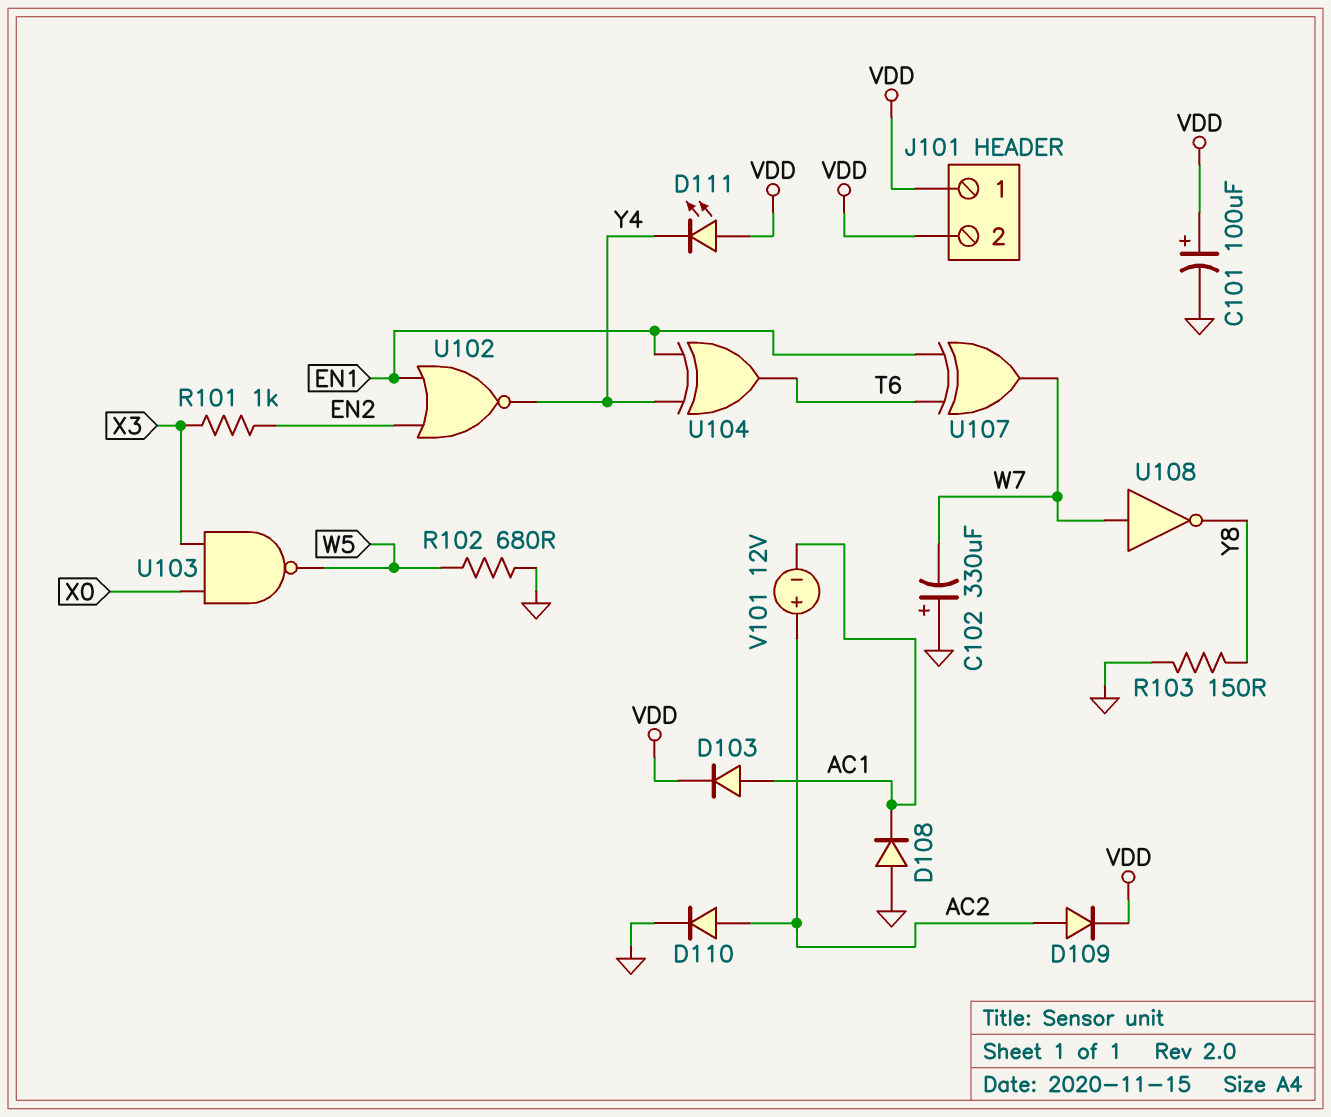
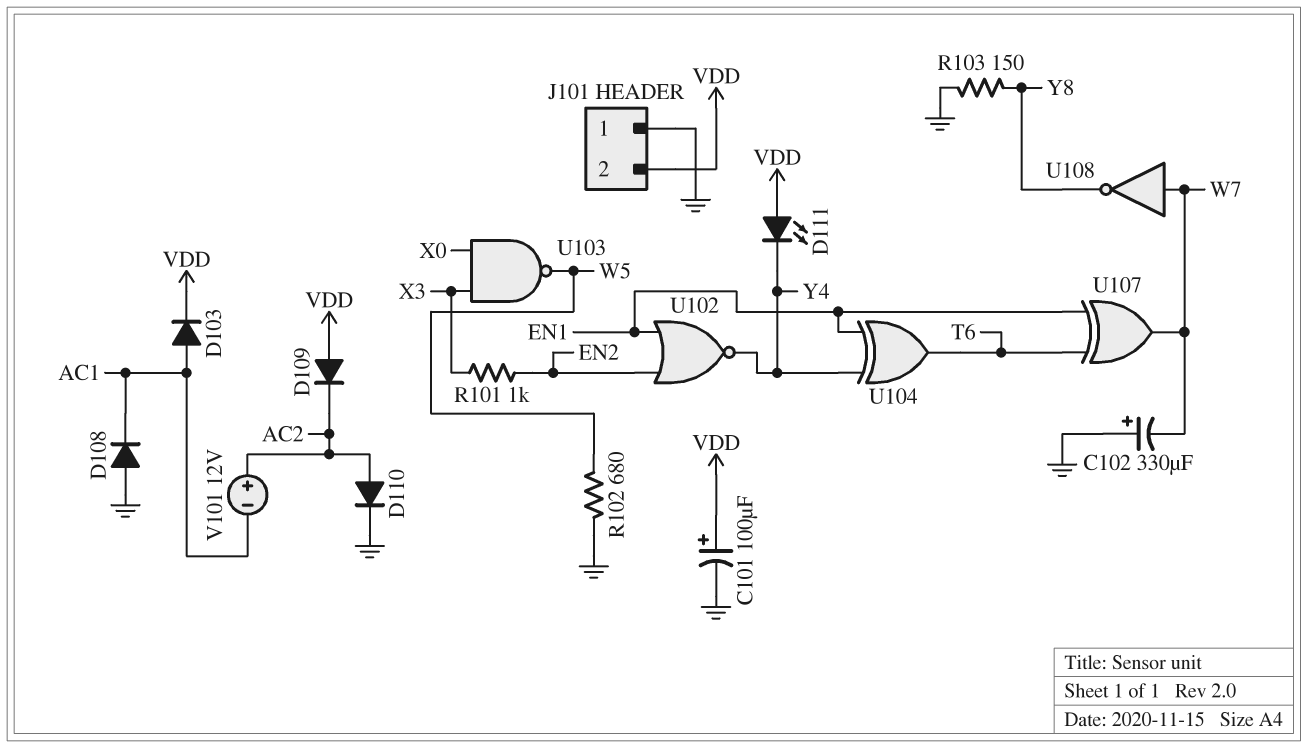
D109: diode (A AC2, K VDD) -> diode (A VDD, K AC2)
J101 pin 1: VDD -> GND

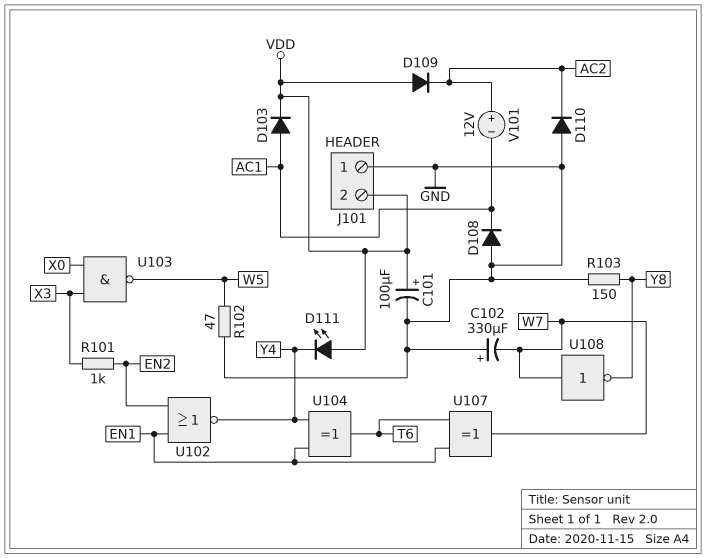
D110: diode (A AC2, K GND) -> diode (A GND, K AC2)
R102: 680 (GND, W5) -> 47 (GND, W5)

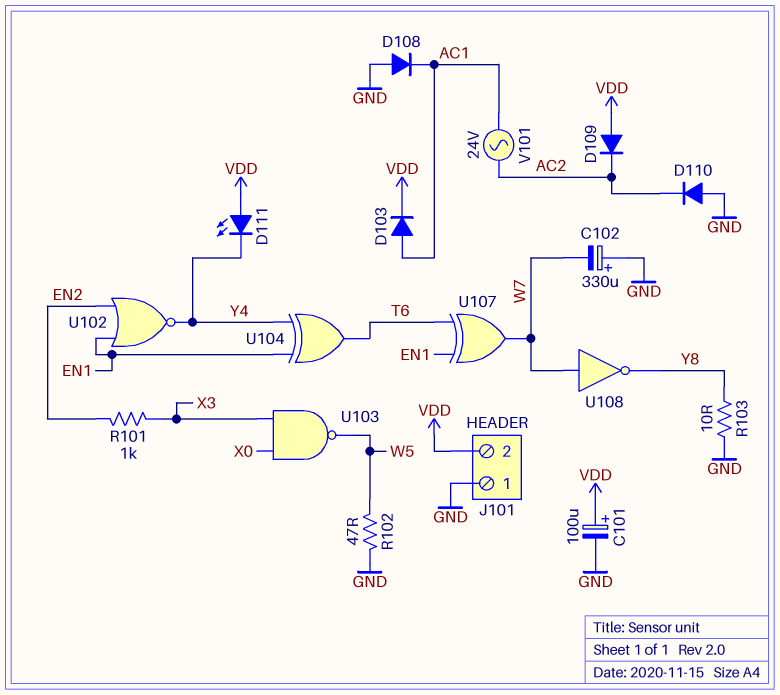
R103: 150 (GND, Y8) -> 10 (GND, Y8)
V101: 12V (plus AC2, minus AC1) -> AC 24V (AC1, AC2)

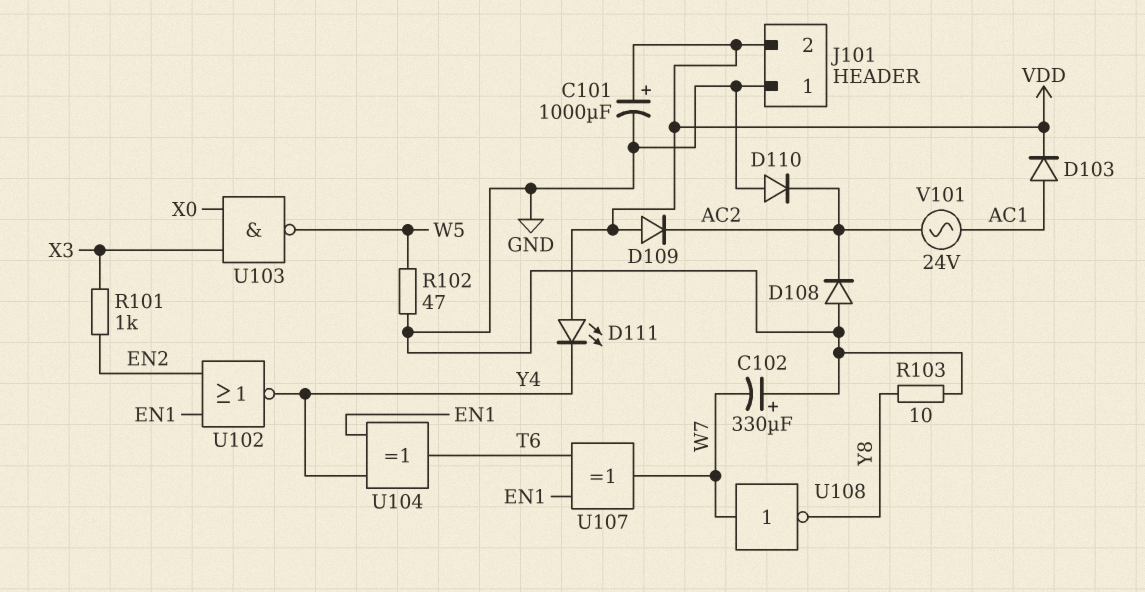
C101: 100uF (plus VDD, minus GND) -> 1000uF (plus VDD, minus GND)
D108: diode (A GND, K AC1) -> diode (A GND, K AC2)

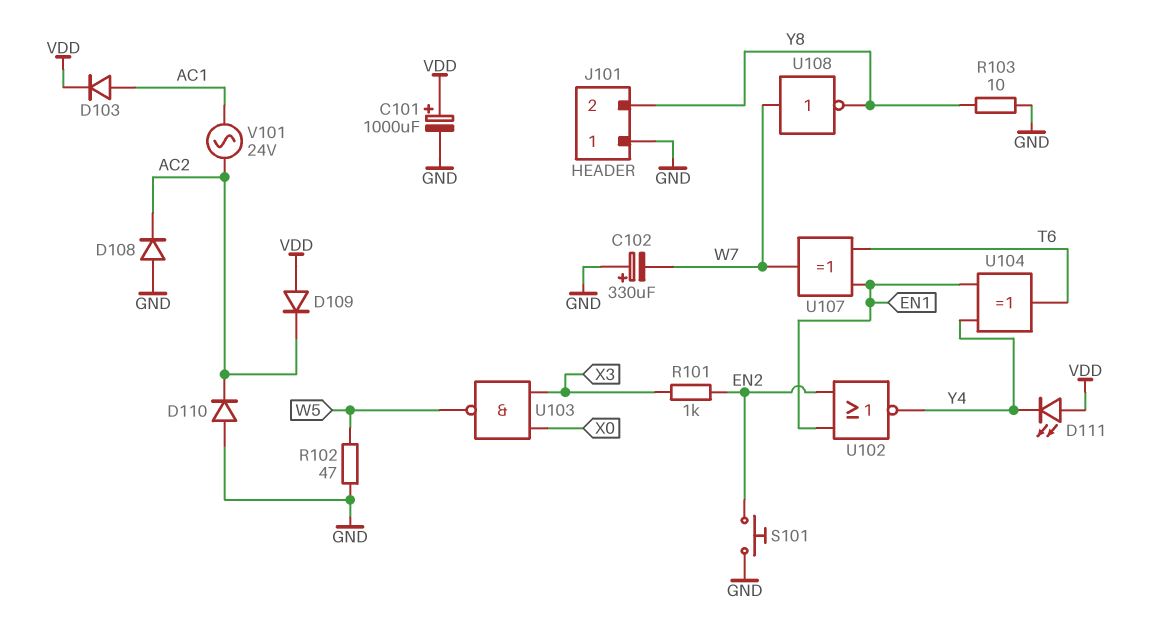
J101 pin 2: VDD -> Y8
S101: none -> button (EN2, GND)

